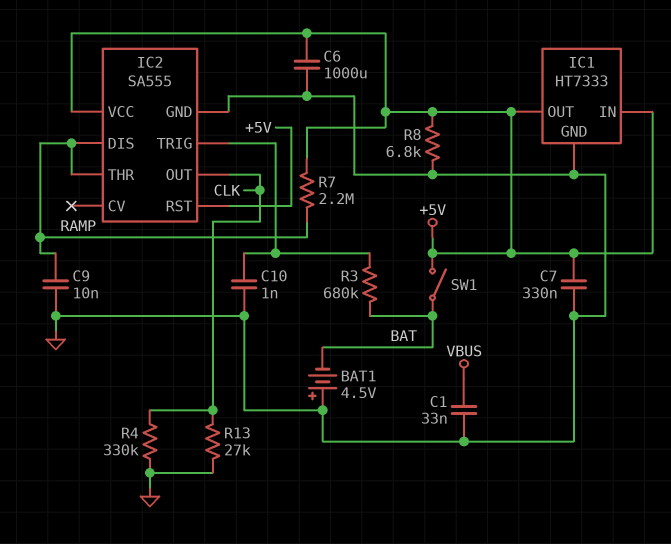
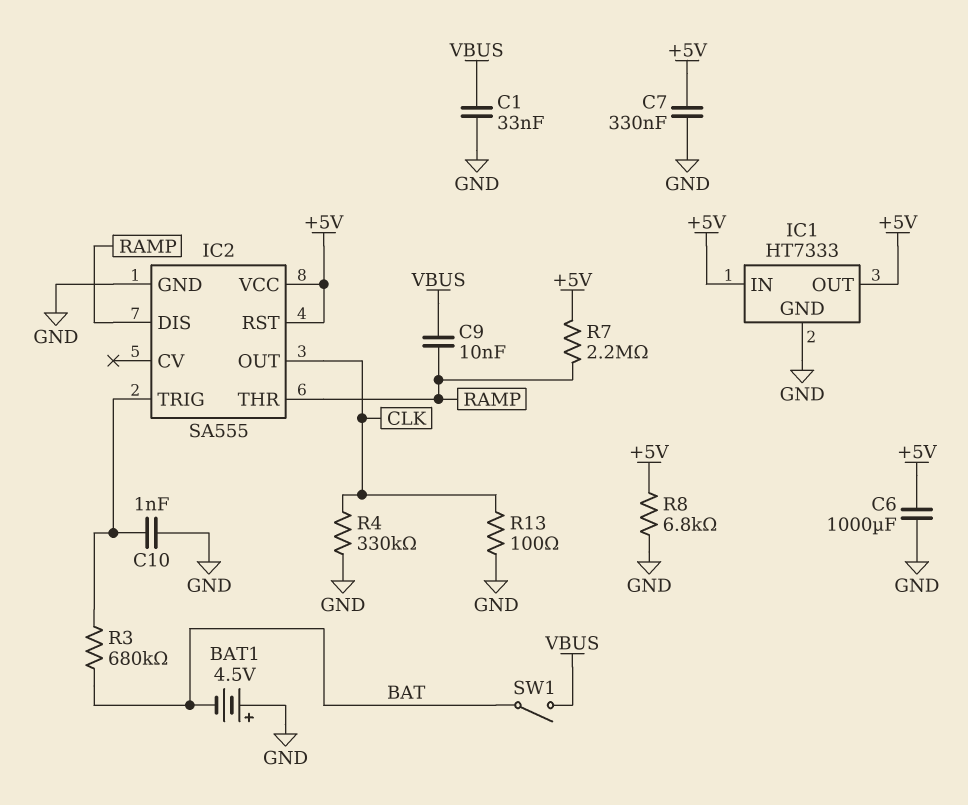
C9: 10nF (GND, RAMP) -> 10nF (RAMP, VBUS)
R13: 27k (CLK, GND) -> 100 (CLK, GND)
SW1: switch (+5V, BAT) -> switch (BAT, VBUS)

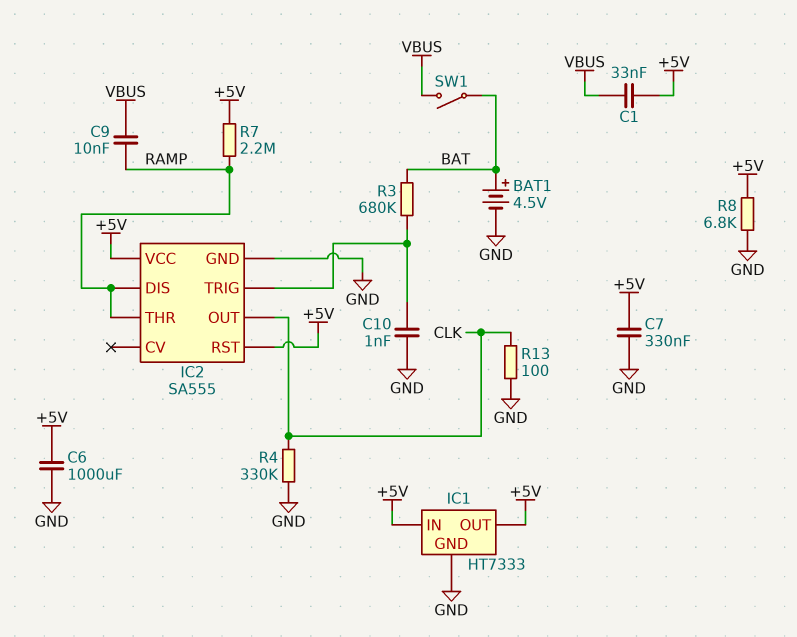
BAT1: 4.5V (plus GND, minus BAT) -> 4.5V (plus BAT, minus GND)
C1: 33nF (GND, VBUS) -> 33nF (+5V, VBUS)

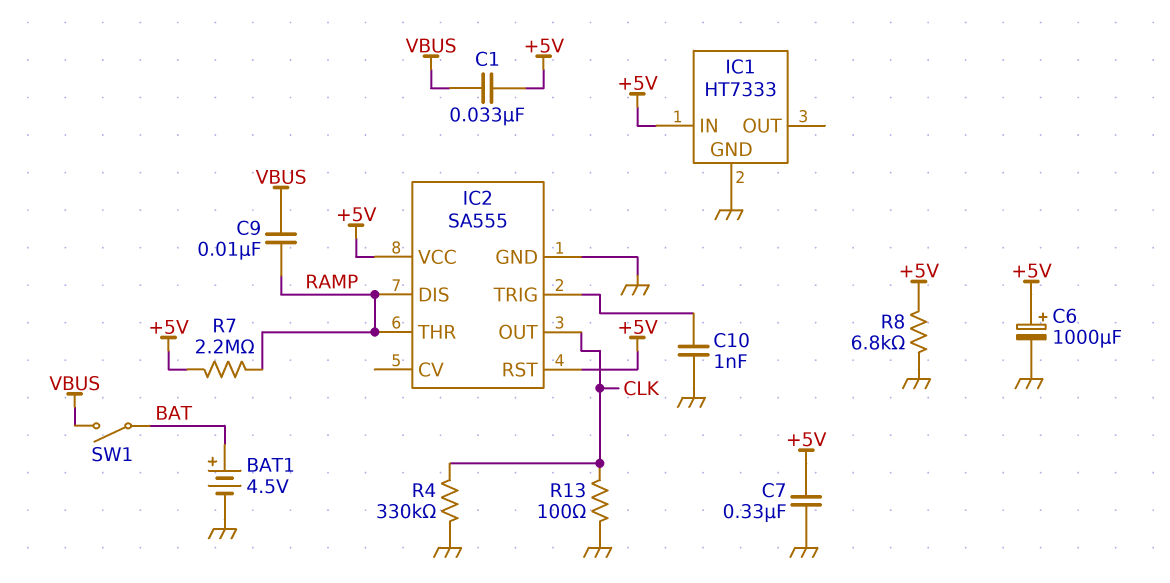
C6: 1000uF (+5V, GND) -> 1000uF (plus +5V, minus GND)
IC1 pin OUT: +5V -> none
R3: 680k (BAT, IC2/TRIG) -> none

